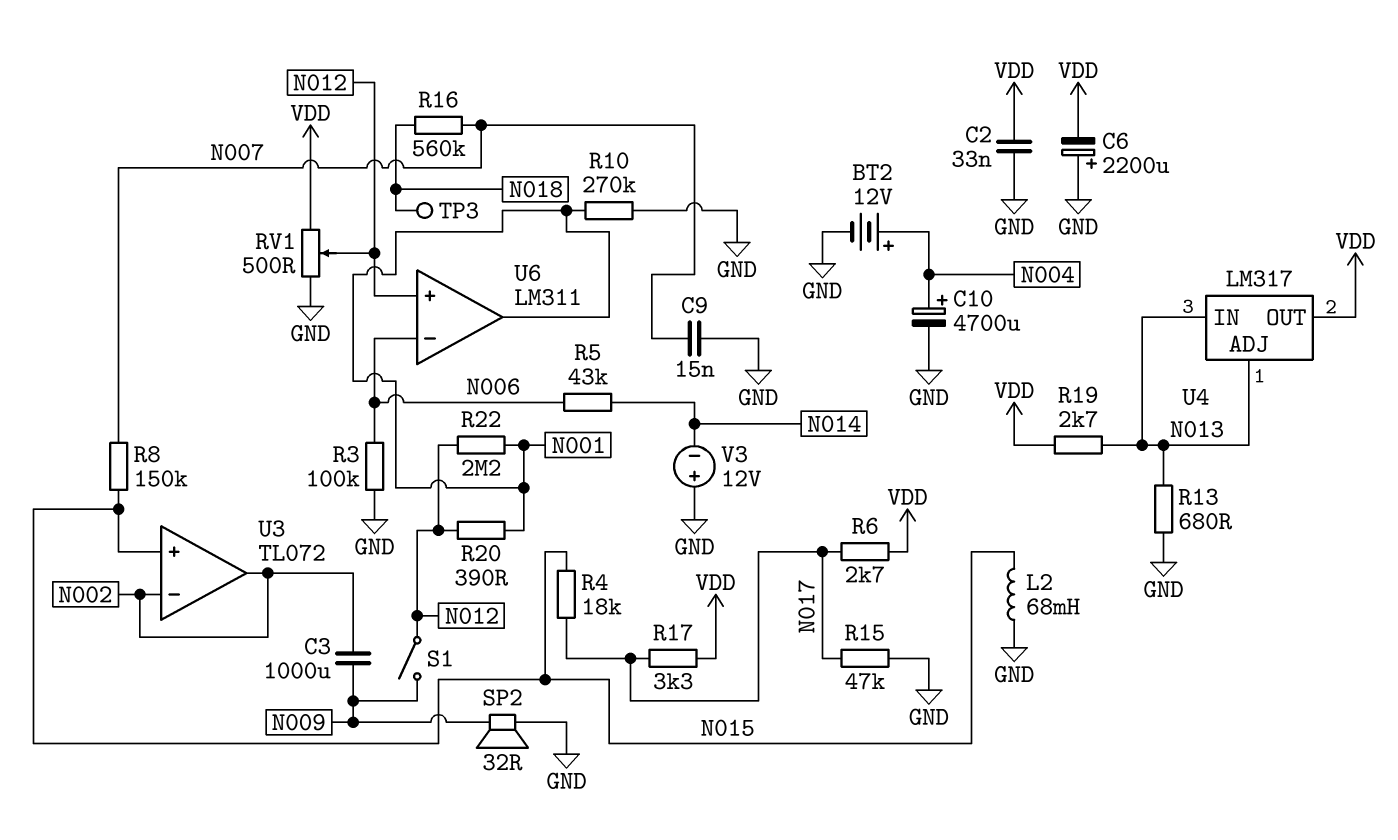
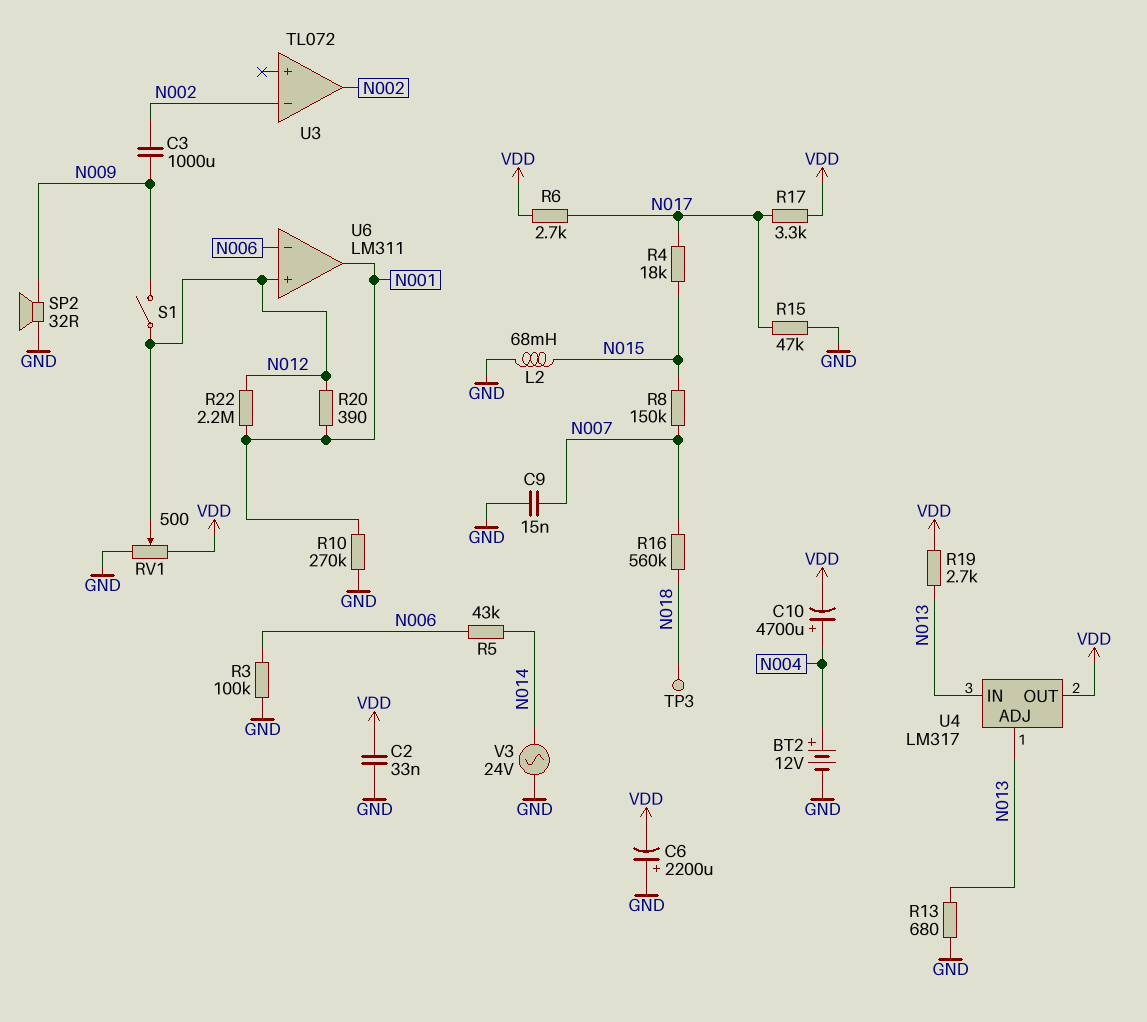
C10: 4700uF (plus N004, minus GND) -> 4700uF (plus N004, minus VDD)
U3 pin in+: N015 -> none
V3: 12V (plus GND, minus N014) -> AC 24V (GND, N014)

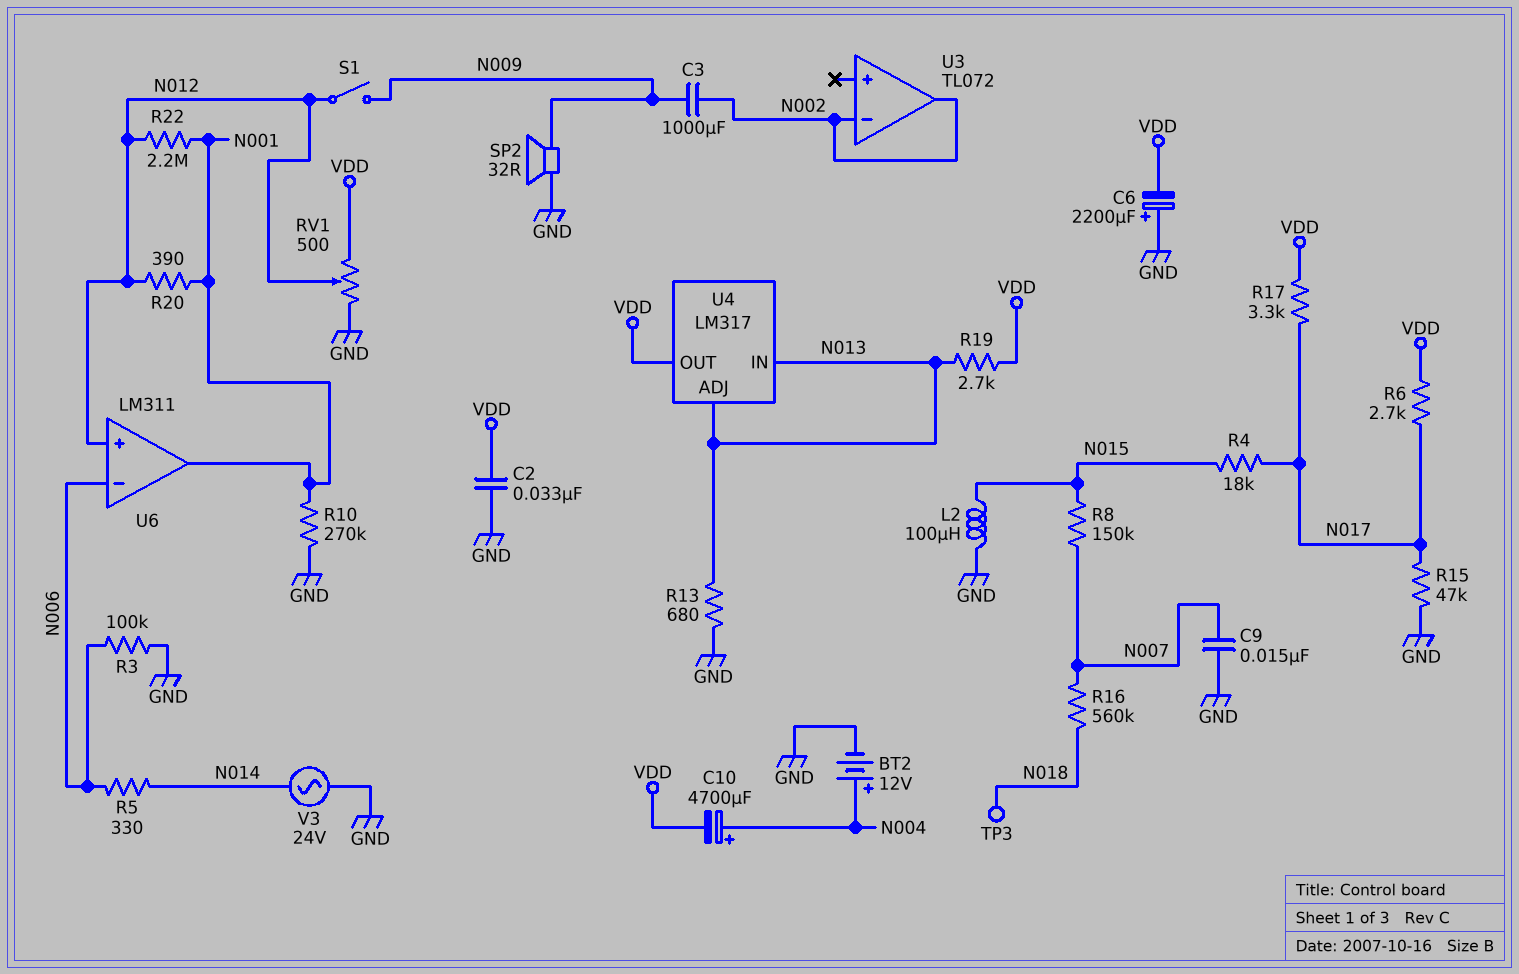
L2: 68mH (GND, N015) -> 100uH (GND, N015)
R5: 43k (N006, N014) -> 330 (N006, N014)

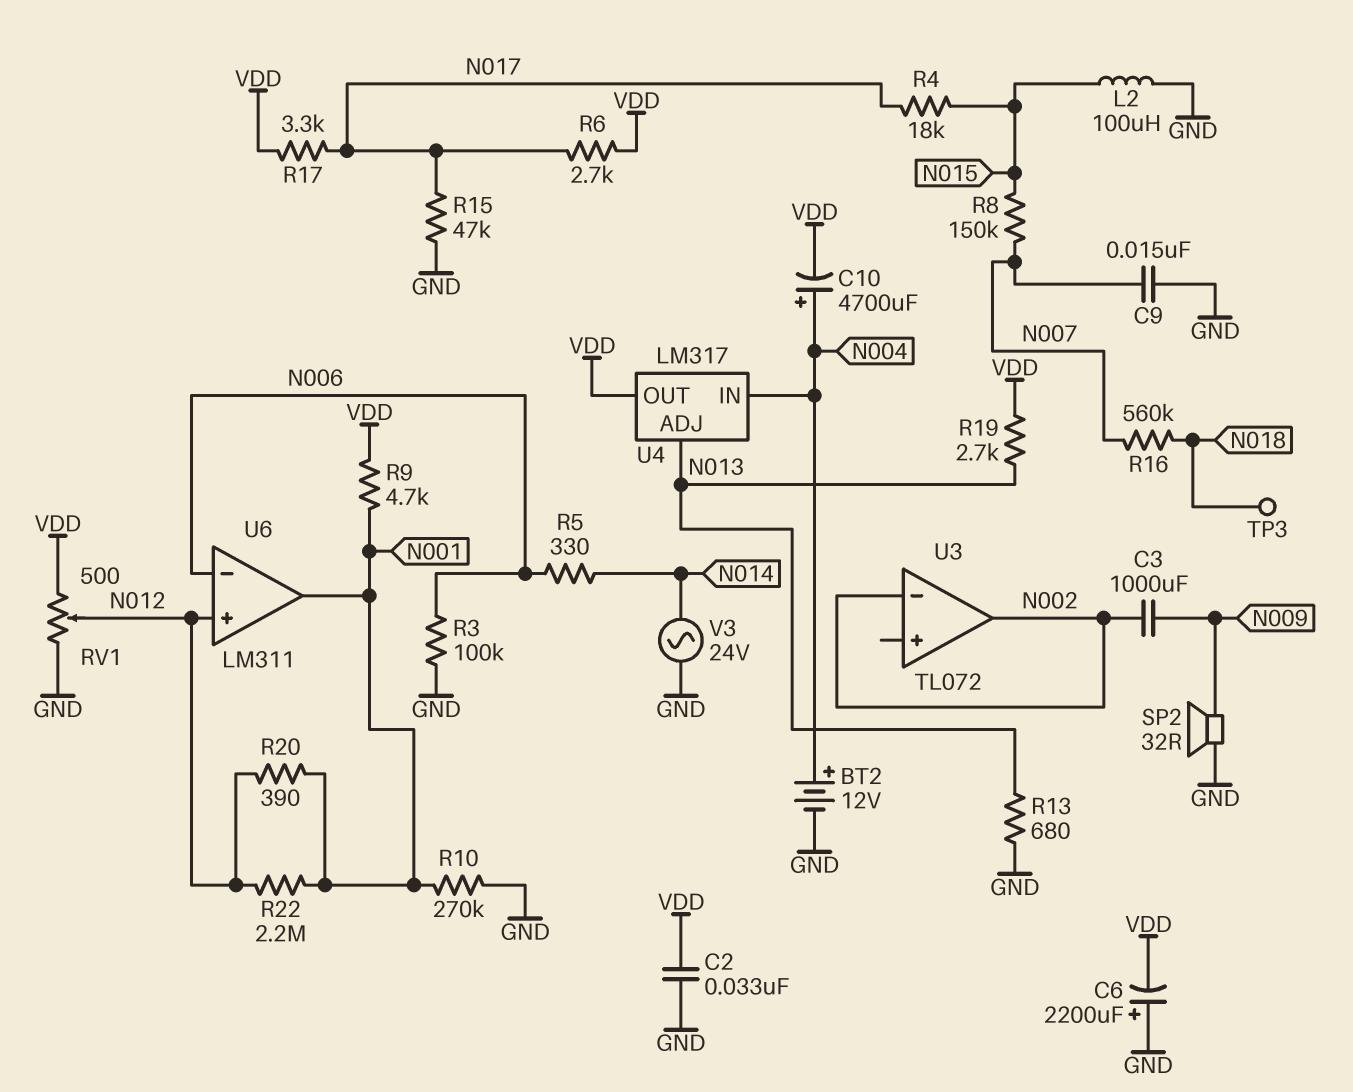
R9: none -> 4.7k (N001, VDD)
S1: switch (N009, N012) -> none
U4 pin IN: N013 -> N004

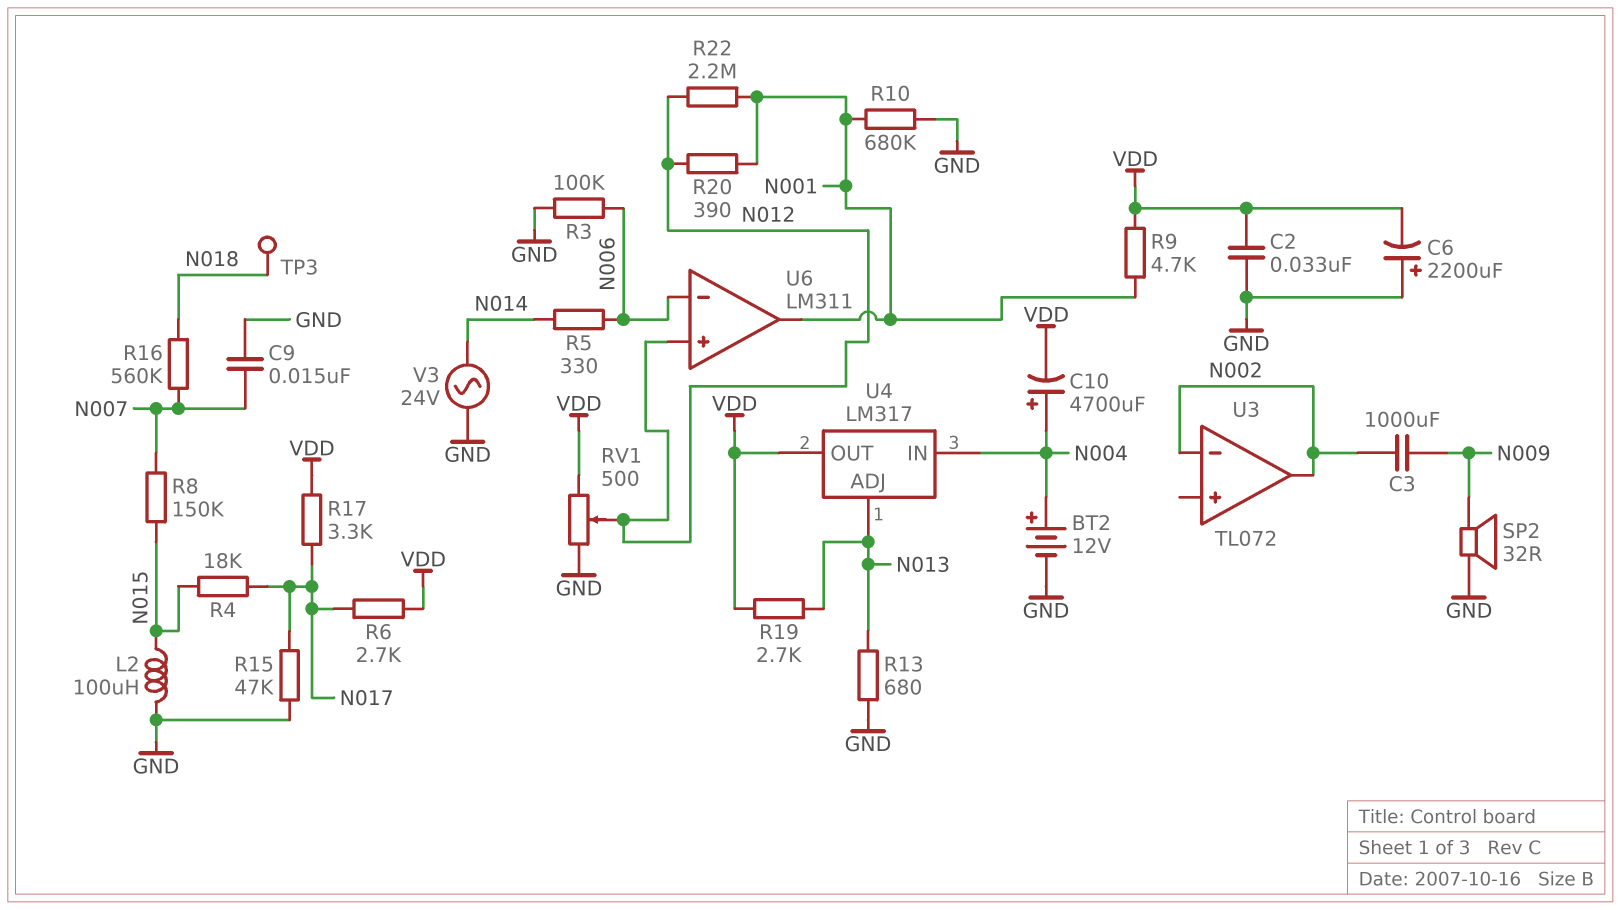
R10: 270k (GND, N001) -> 680k (GND, N001)

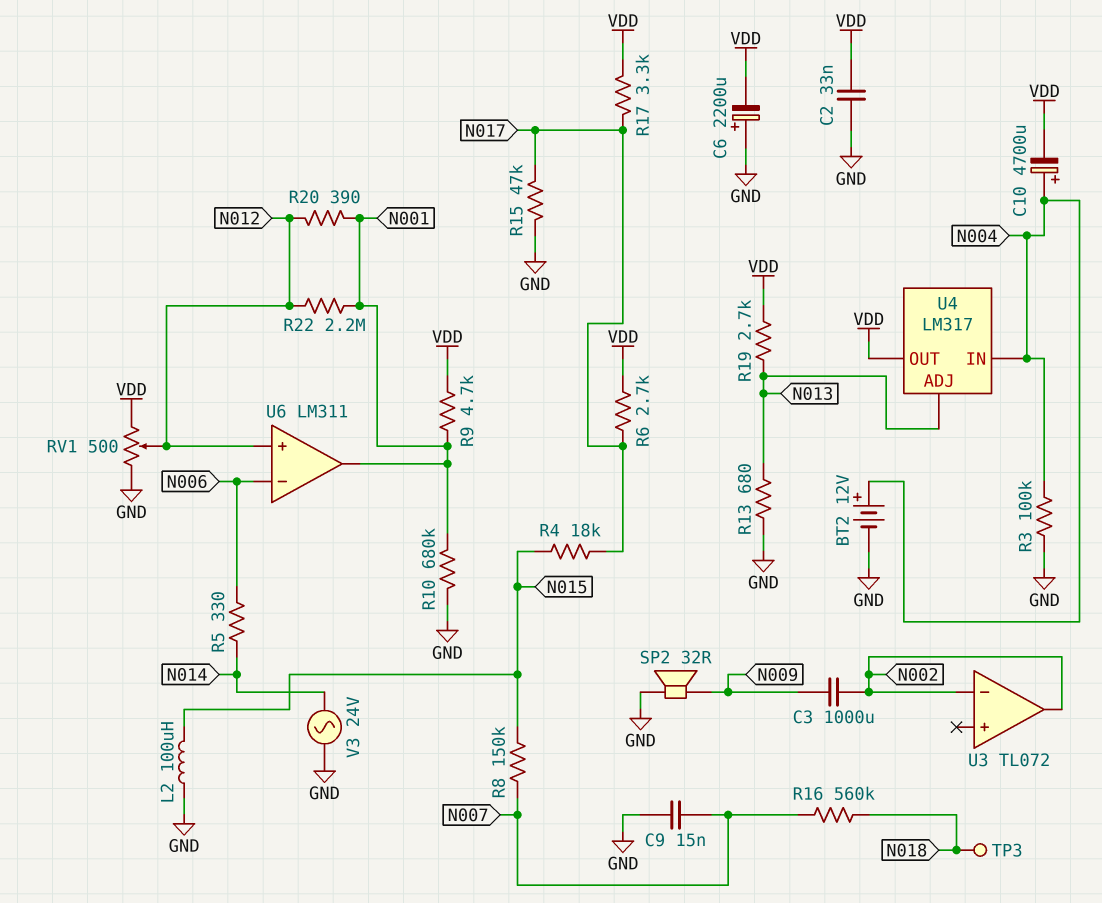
R3: 100k (GND, N006) -> 100k (GND, N004)

